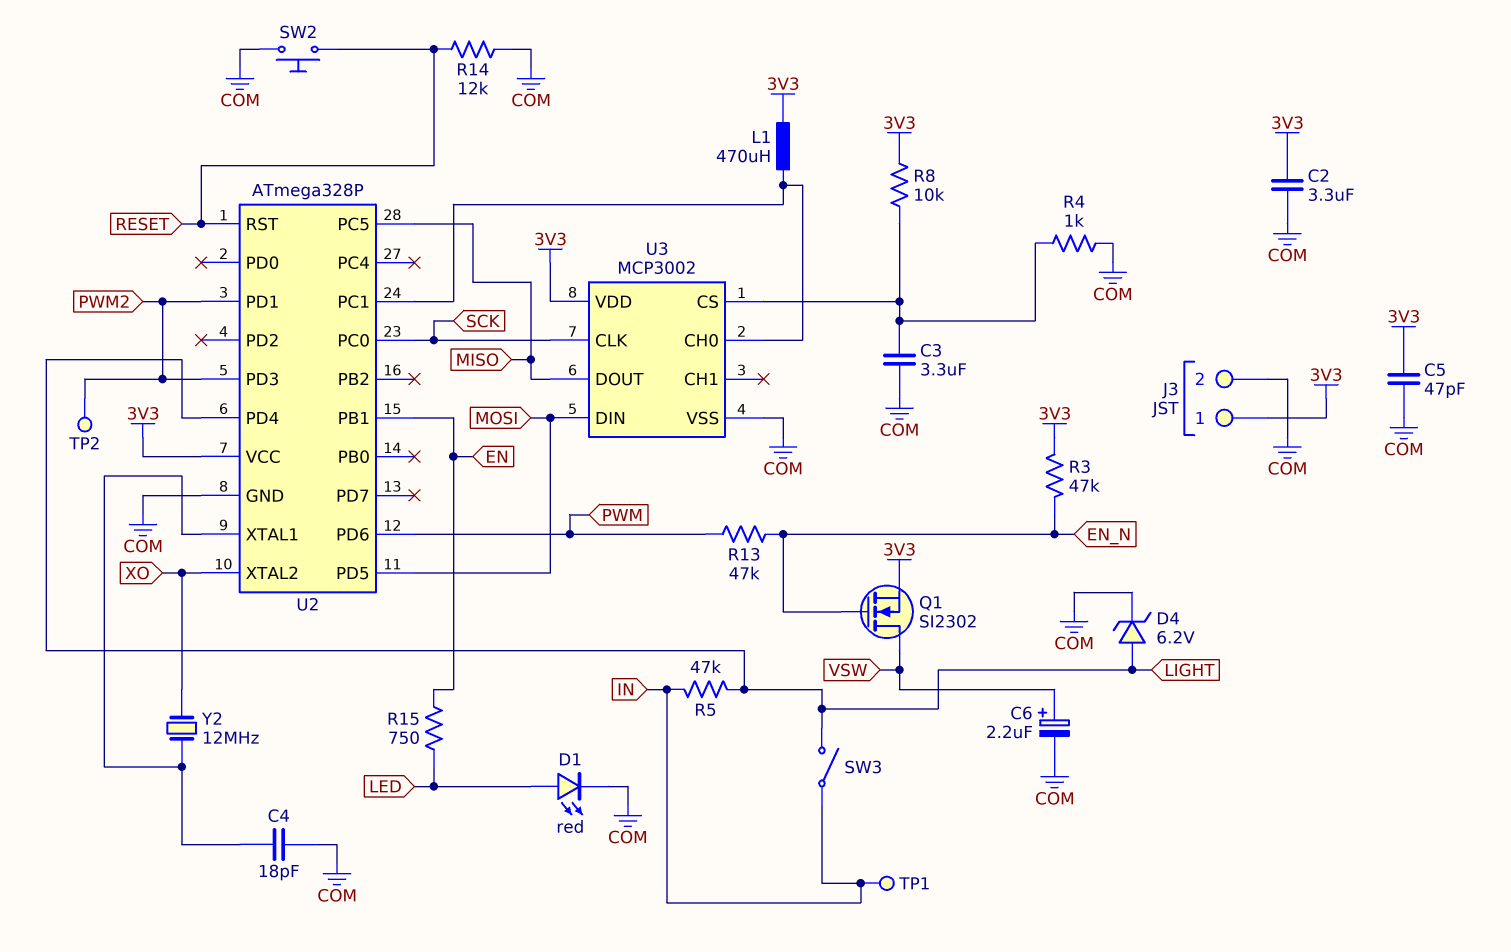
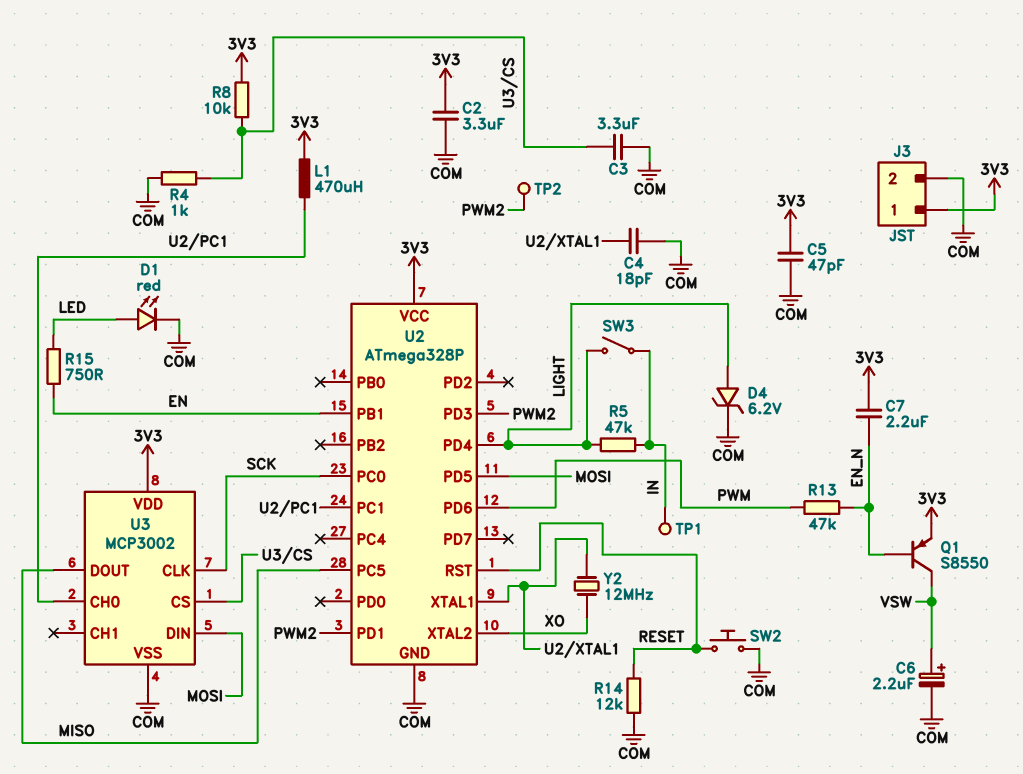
C7: none -> 2.2uF (3V3, EN_N)
Q1: NMOS SI2302 (G EN_N, D VSW, S 3V3) -> PNP S8550 (B EN_N, C VSW, E 3V3)
R3: 47k (3V3, EN_N) -> none

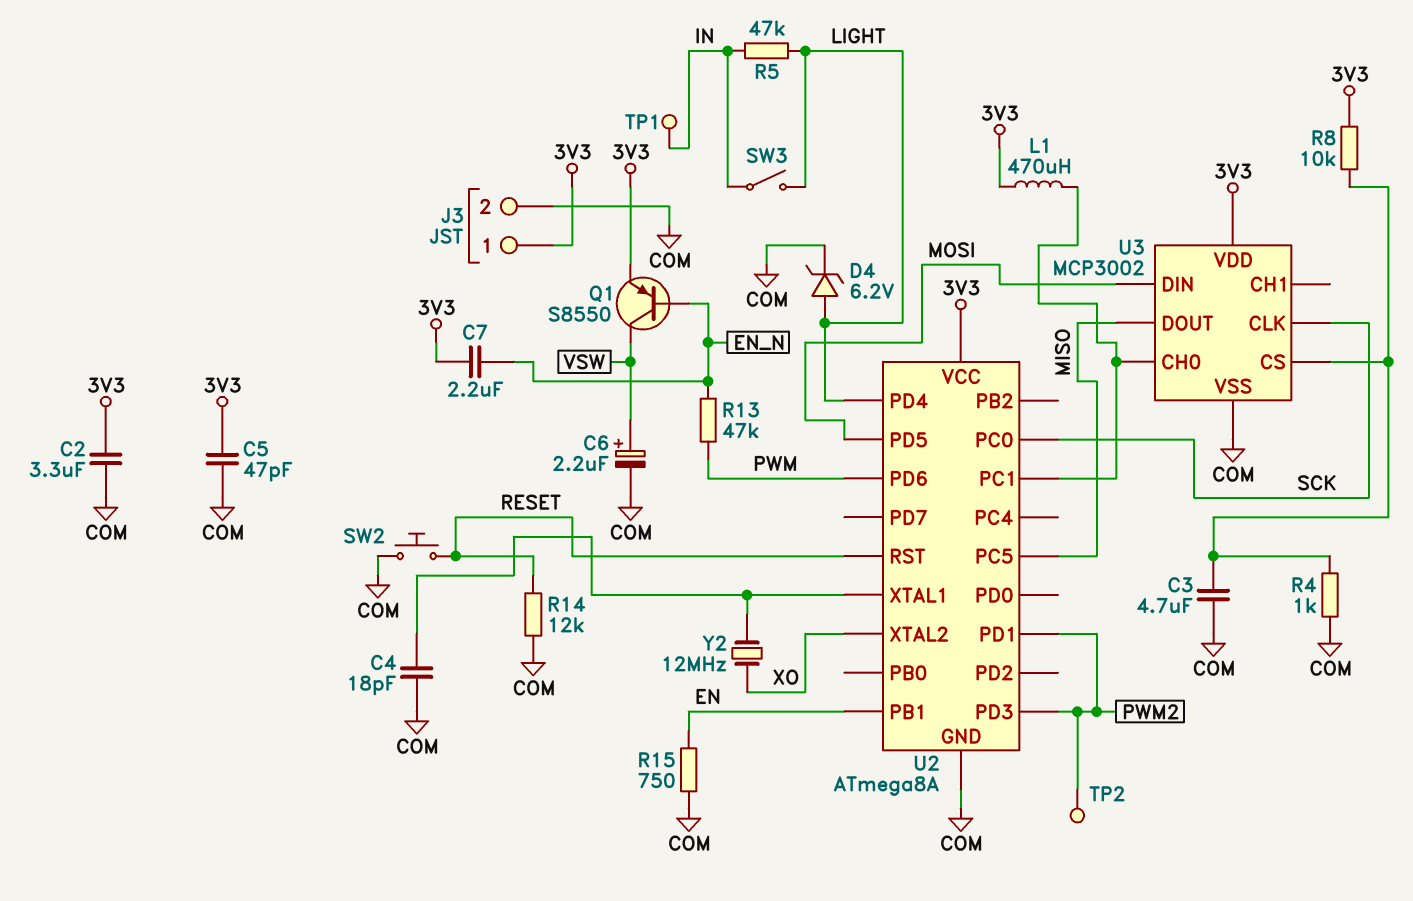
C3: 3.3uF (COM, U3/CS) -> 4.7uF (COM, U3/CS)
D1: LED red (A LED, K COM) -> none
R15: 750 (EN, LED) -> 750 (COM, EN)
U2: ATmega328P -> ATmega8A

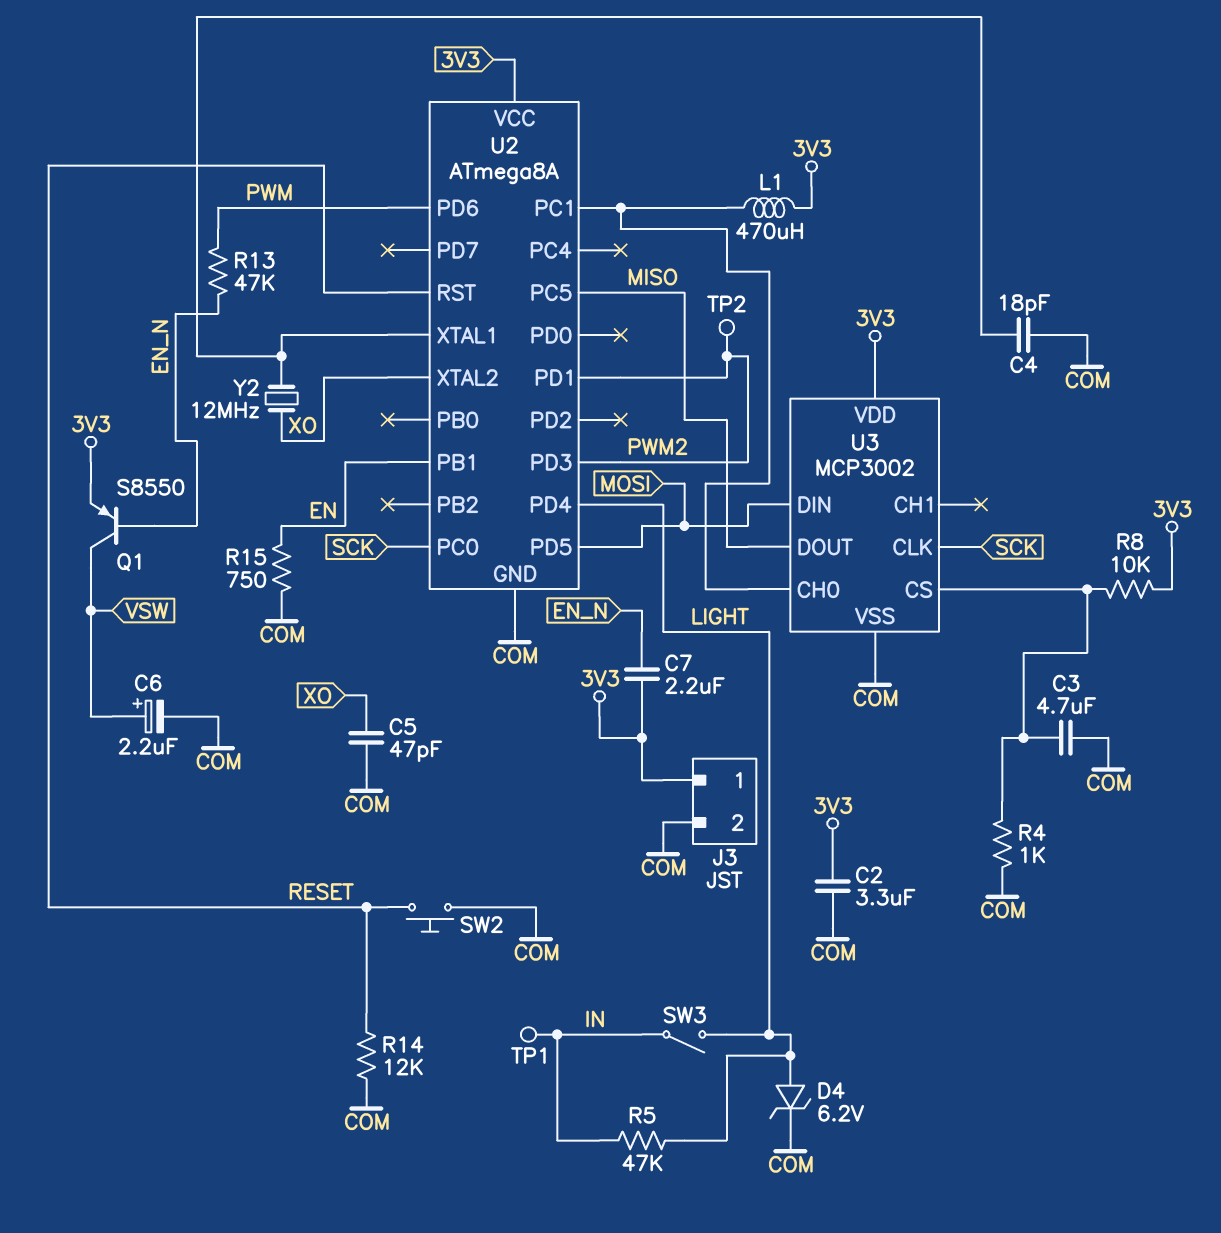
C5: 47pF (3V3, COM) -> 47pF (COM, XO)

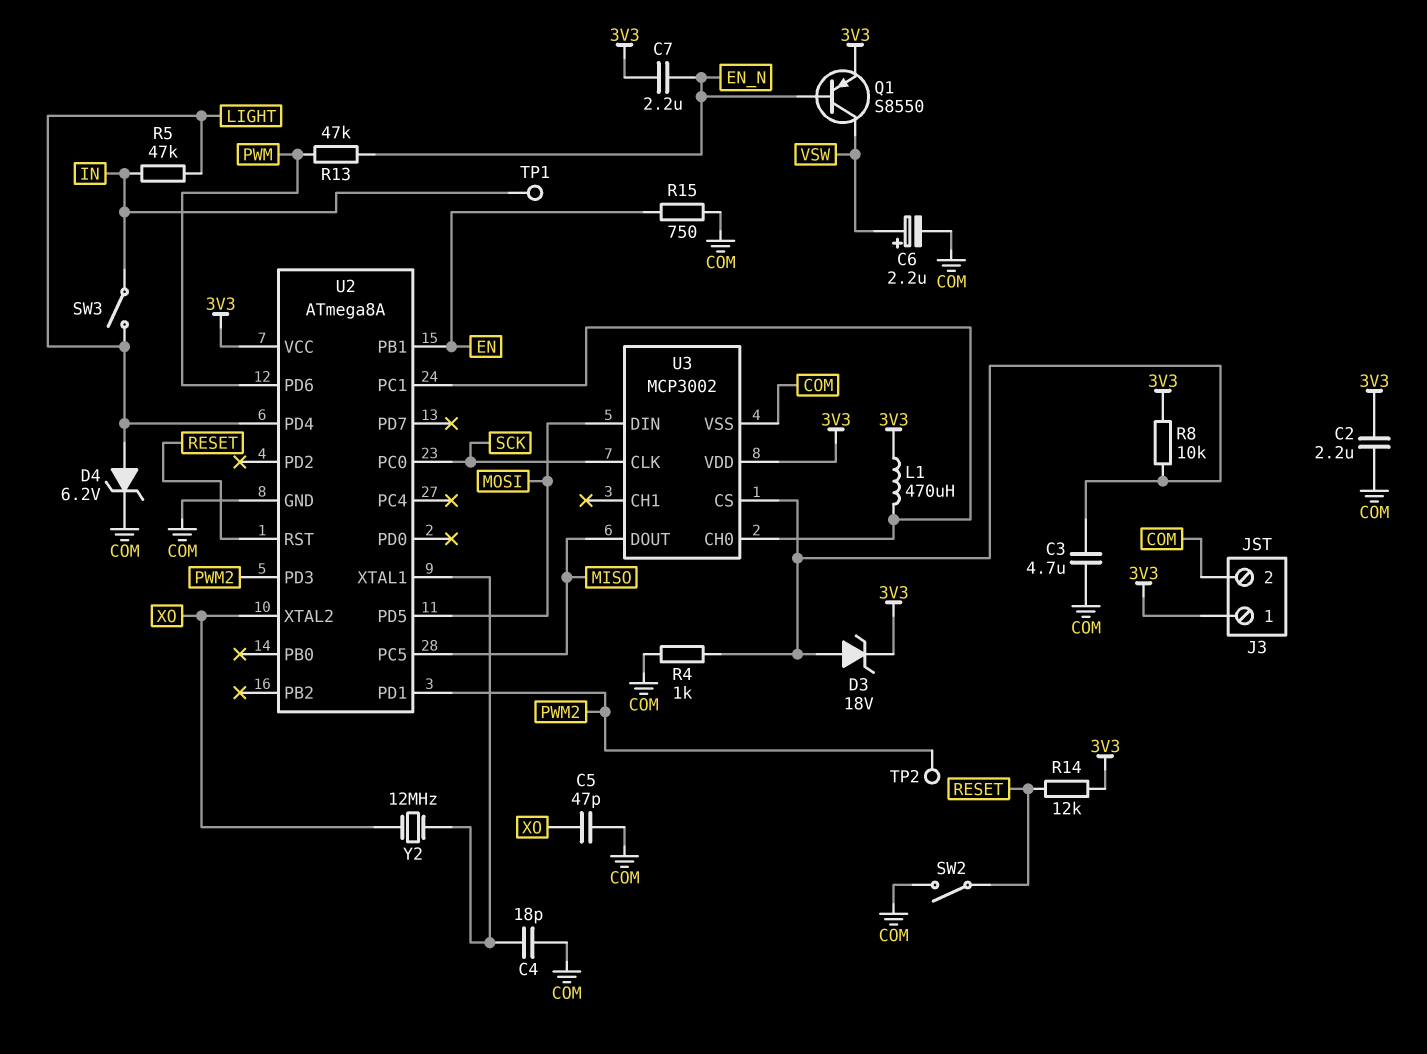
C2: 3.3uF (3V3, COM) -> 2.2uF (3V3, COM)
D3: none -> zener 18V (A U3/CS, K 3V3)
R14: 12k (COM, RESET) -> 12k (3V3, RESET)
SW2: button (COM, RESET) -> switch (COM, RESET)

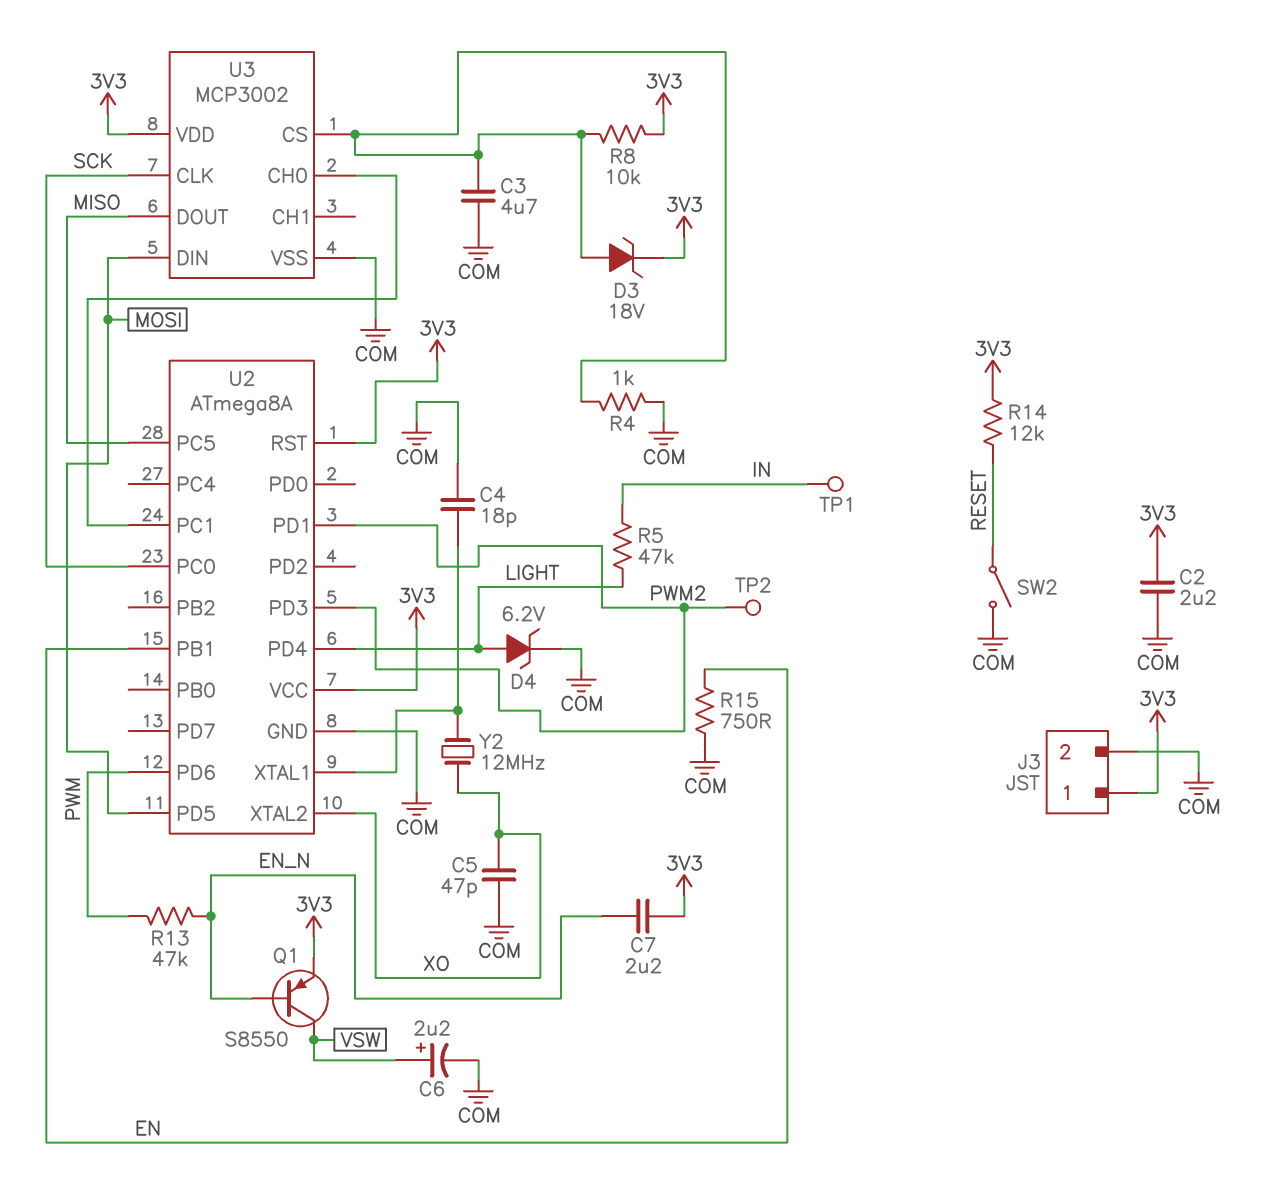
L1: 470uH (3V3, U2/PC1) -> none
SW3: switch (IN, LIGHT) -> none
U2 pin RST: RESET -> 3V3

